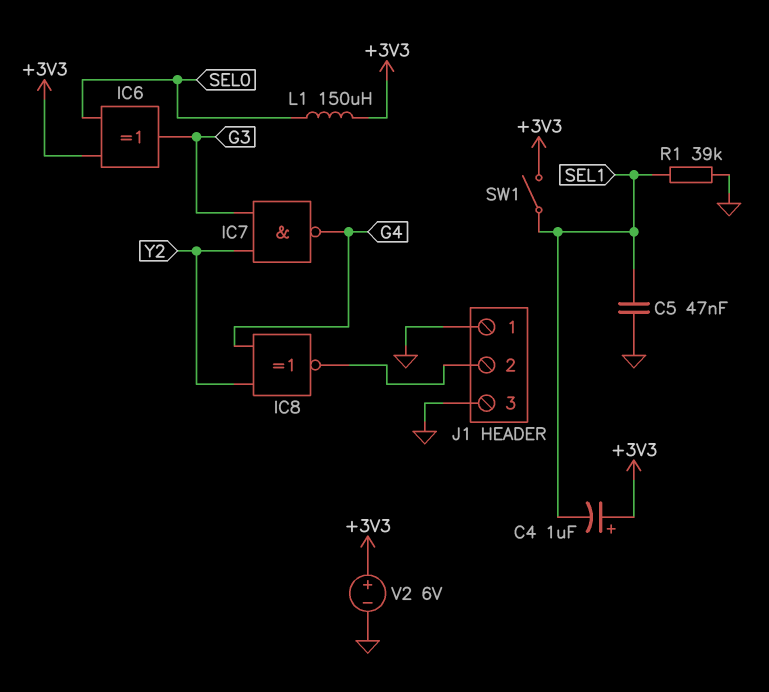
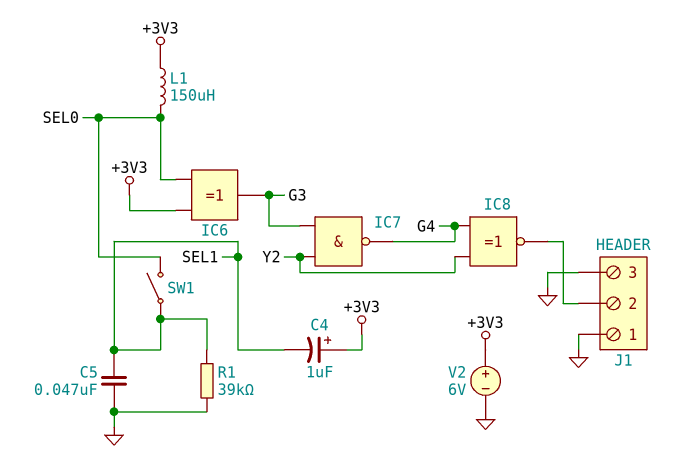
SW1: switch (+3V3, SEL1) -> switch (SEL0, SEL1)

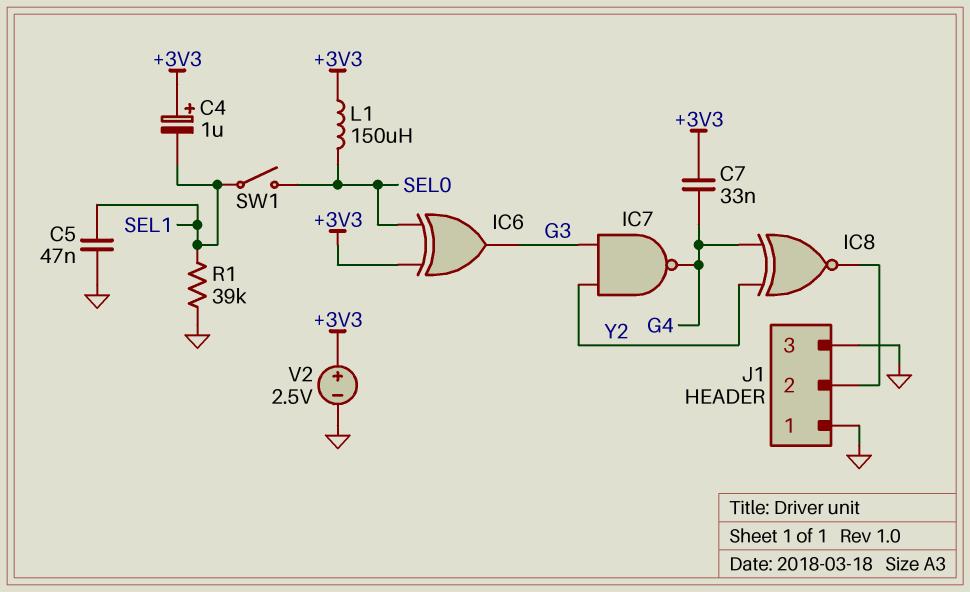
C7: none -> 33nF (+3V3, G4)
V2: 6V (plus +3V3, minus GND) -> 2.5V (plus +3V3, minus GND)

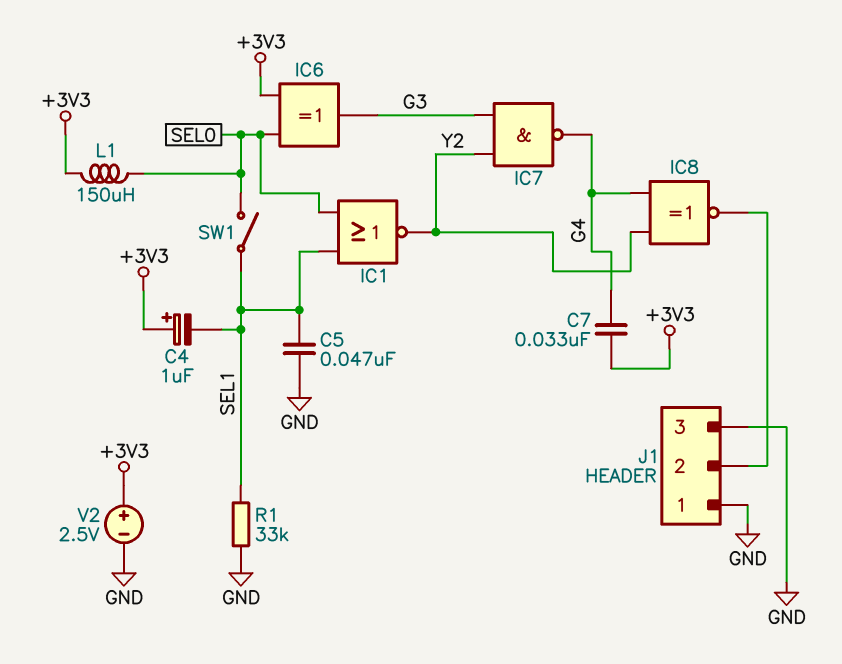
IC1: none -> NOR (in SEL0, in SEL1, out Y2)
R1: 39k (GND, SEL1) -> 33k (GND, SEL1)

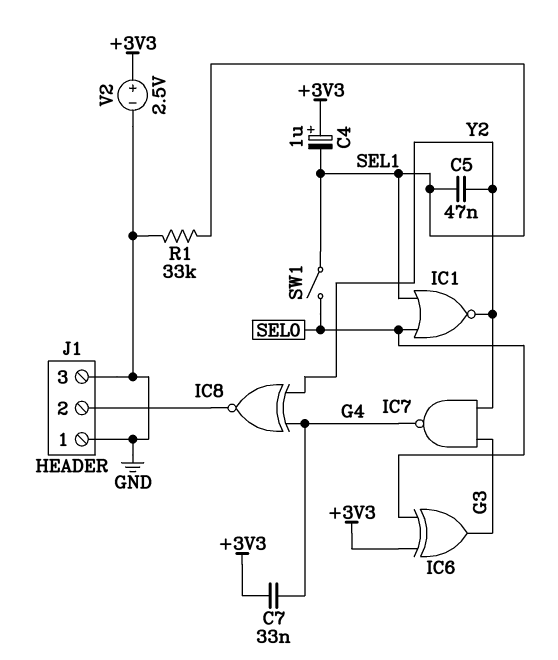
C5: 47nF (GND, SEL1) -> 47nF (SEL1, Y2)
L1: 150uH (+3V3, SEL0) -> none

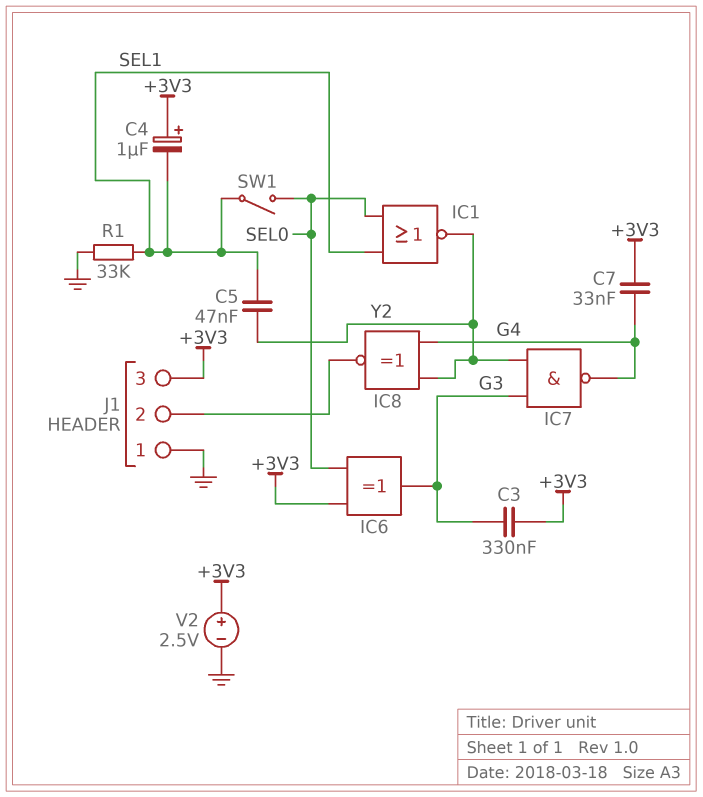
C3: none -> 330nF (+3V3, G3)
J1 pin 3: GND -> +3V3

